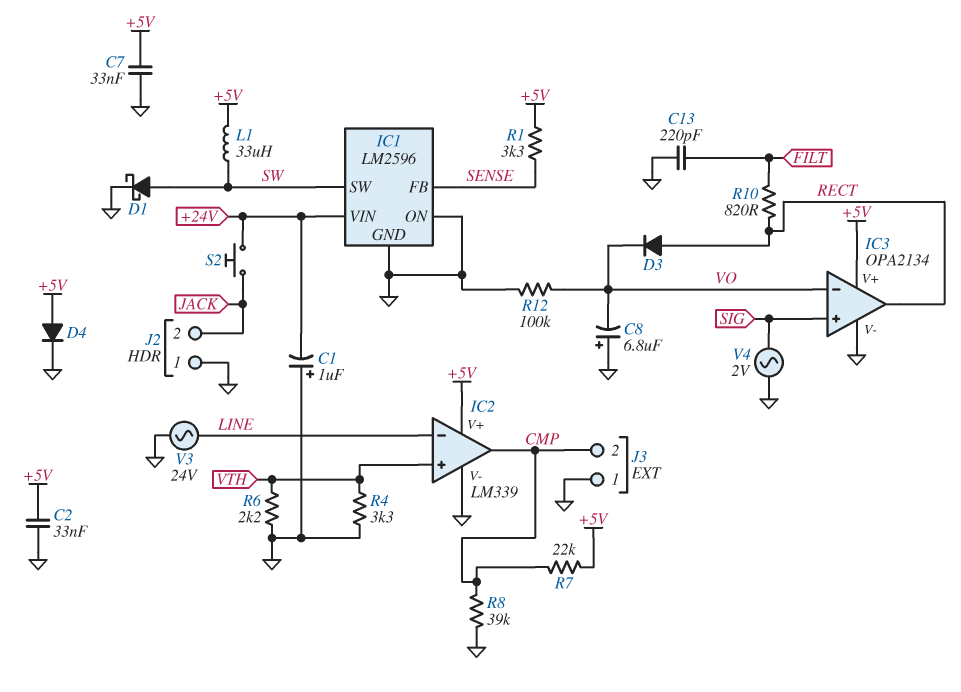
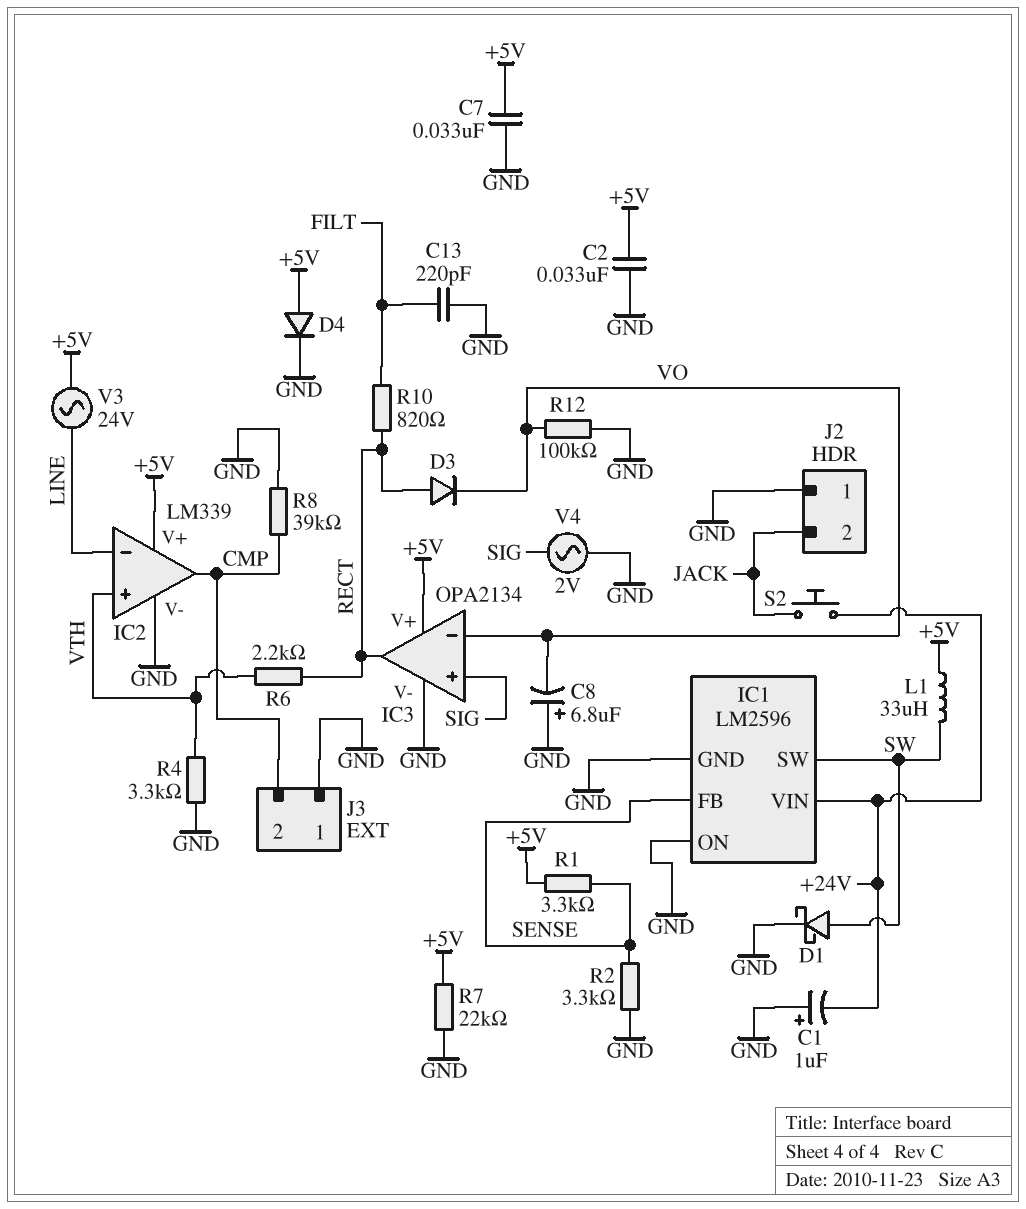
R2: none -> 3.3k (GND, SENSE)
R6: 2.2k (GND, VTH) -> 2.2k (RECT, VTH)
R7: 22k (+5V, CMP) -> 22k (+5V, GND)
V3: AC 24V (GND, LINE) -> AC 24V (+5V, LINE)

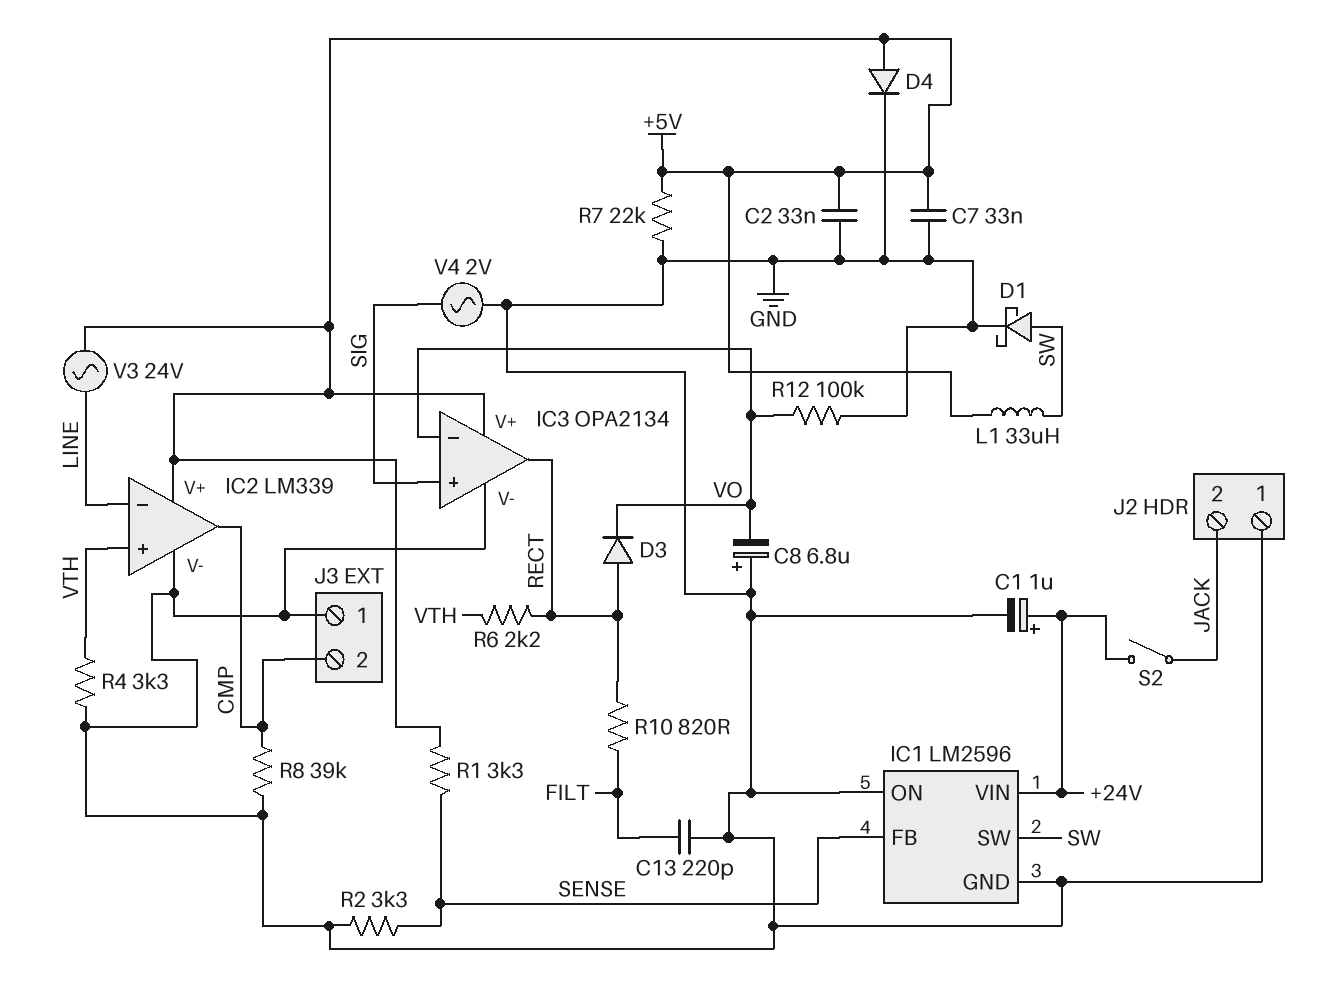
C1: 1uF (plus GND, minus +24V) -> 1uF (plus +24V, minus GND)
S2: button (+24V, JACK) -> switch (+24V, JACK)

